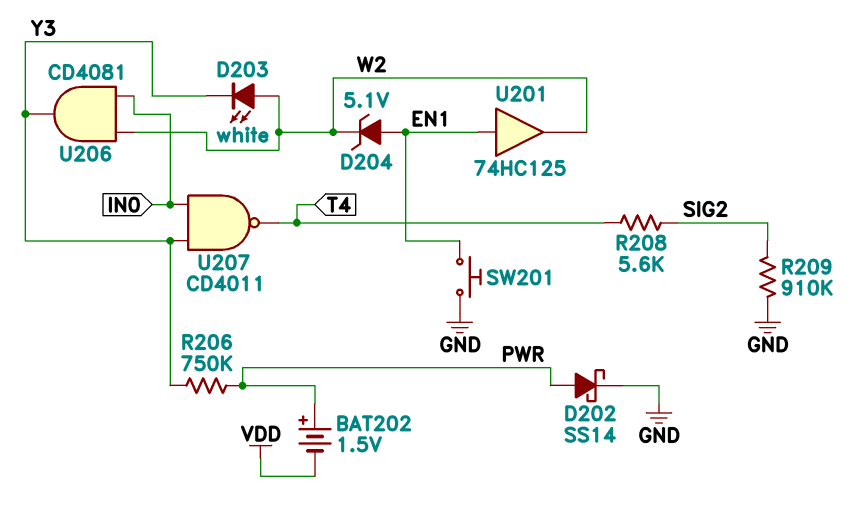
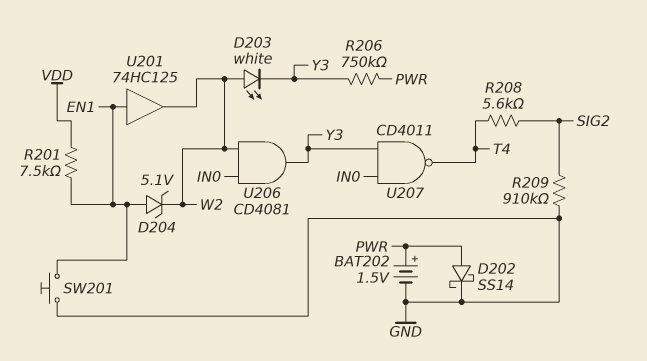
BAT202: 1.5V (plus PWR, minus VDD) -> 1.5V (plus PWR, minus GND)
R201: none -> 7.5k (EN1, VDD)

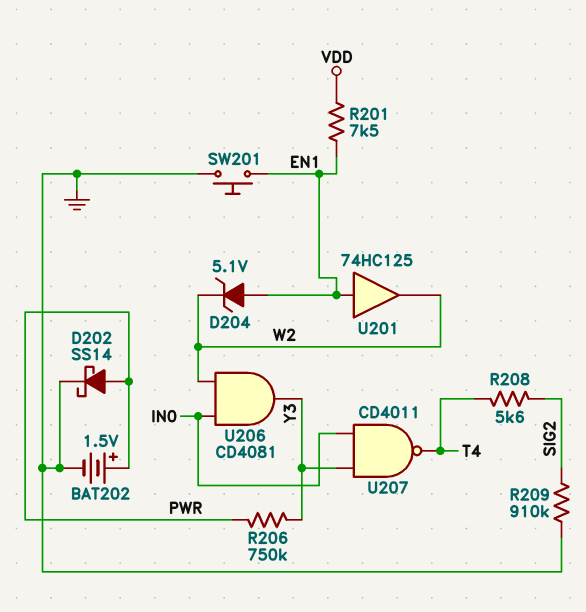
D203: LED white (A W2, K Y3) -> none

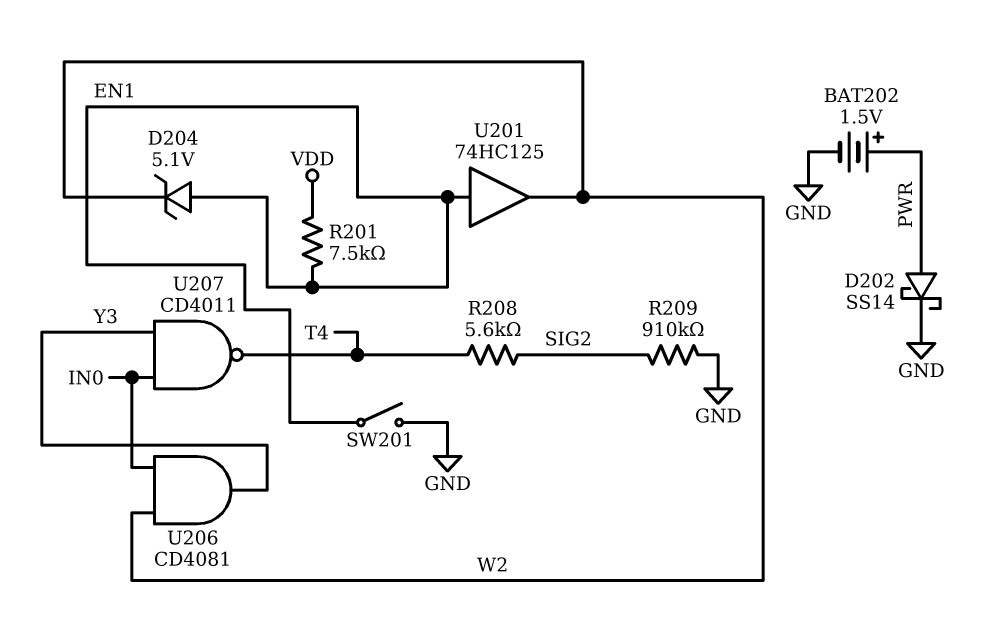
R206: 750k (PWR, Y3) -> none
SW201: button (EN1, GND) -> switch (EN1, GND)

